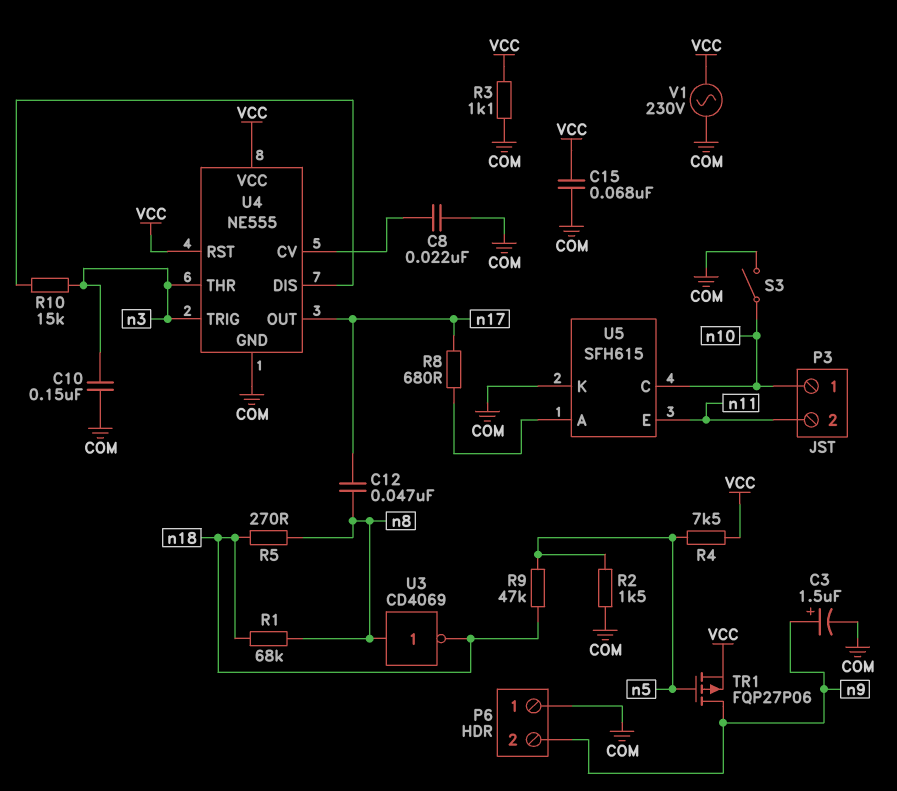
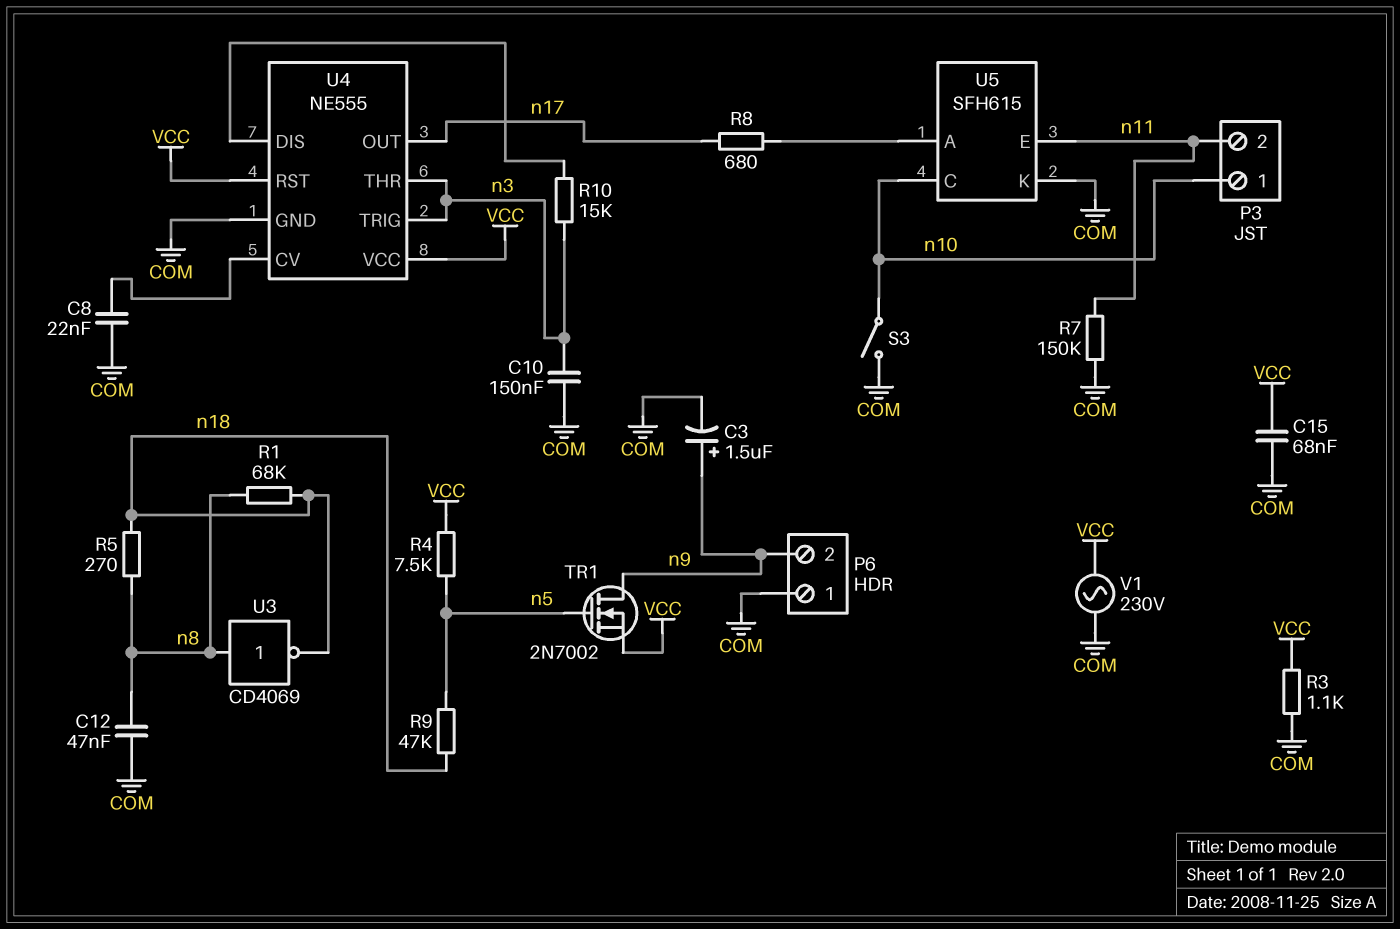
C12: 47nF (n8, n17) -> 47nF (COM, n8)
R2: 1.5k (COM, n5) -> none
R7: none -> 150k (COM, n11)
TR1: PMOS FQP27P06 (G n5, D n9, S VCC) -> NMOS 2N7002 (G n5, D n9, S VCC)

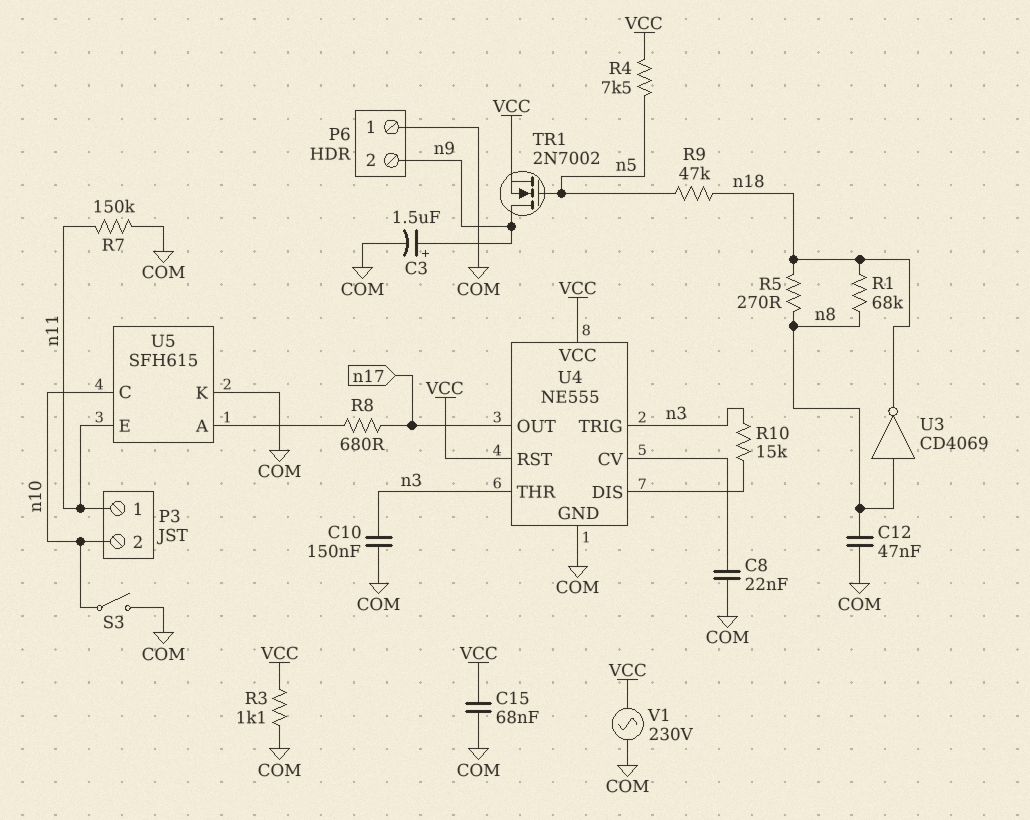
P3 pin 1: n10 -> n11
P3 pin 2: n11 -> n10

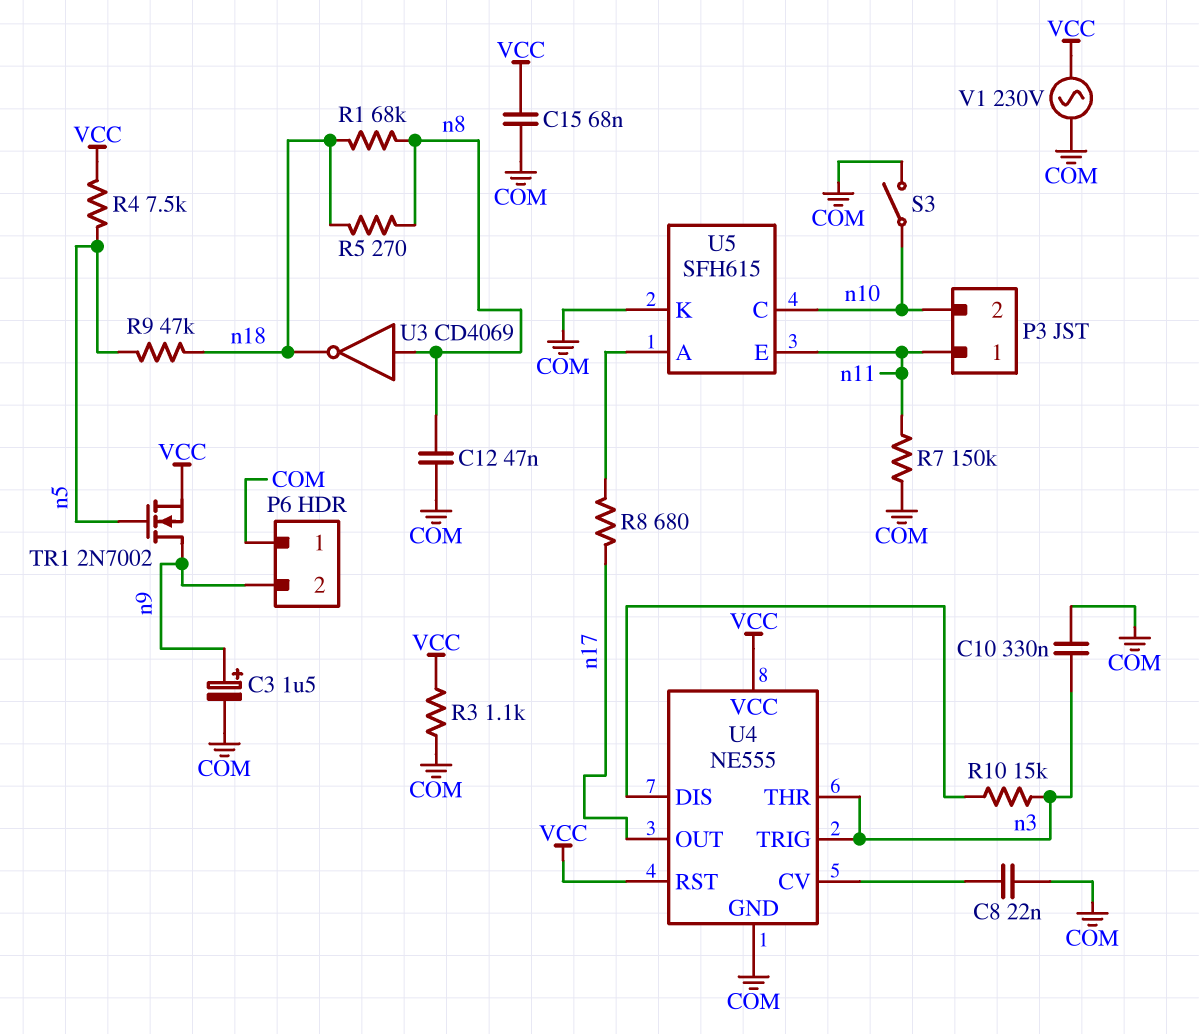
C10: 150nF (COM, n3) -> 330nF (COM, n3)

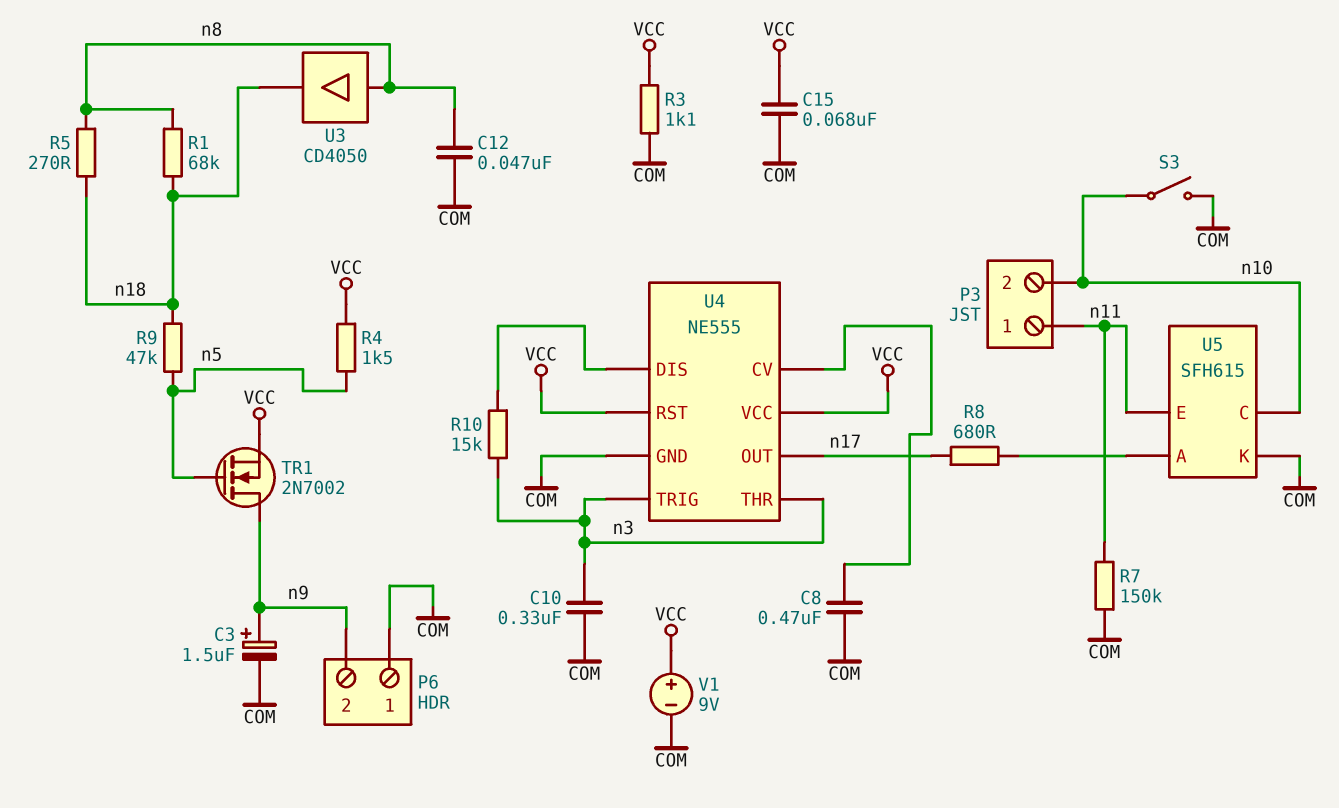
C8: 22nF (COM, U4/CV) -> 470nF (COM, U4/CV)
R4: 7.5k (VCC, n5) -> 1.5k (VCC, n5)
U3: NOT CD4069 (in n8, out n18) -> buffer CD4050 (in n8, out n18)
V1: AC 230V (COM, VCC) -> 9V (plus VCC, minus COM)

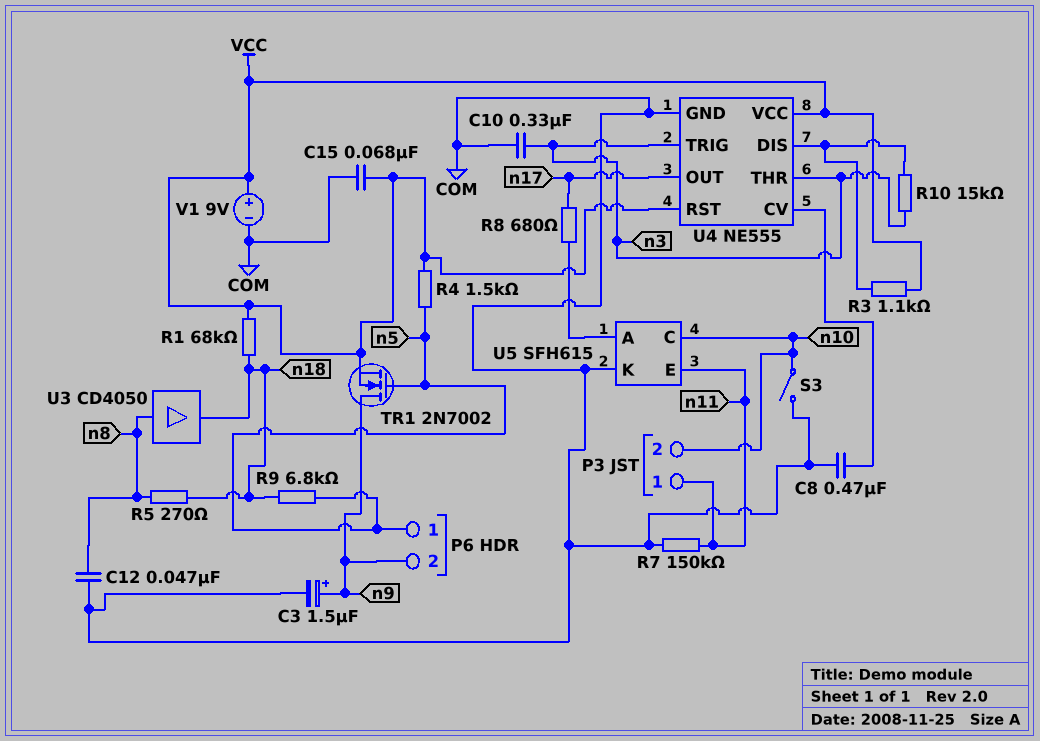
P6 pin 1: COM -> n5
R1: 68k (n8, n18) -> 68k (VCC, n18)
R3: 1.1k (COM, VCC) -> 1.1k (U4/DIS, VCC)
R9: 47k (n5, n18) -> 6.8k (n5, n18)

